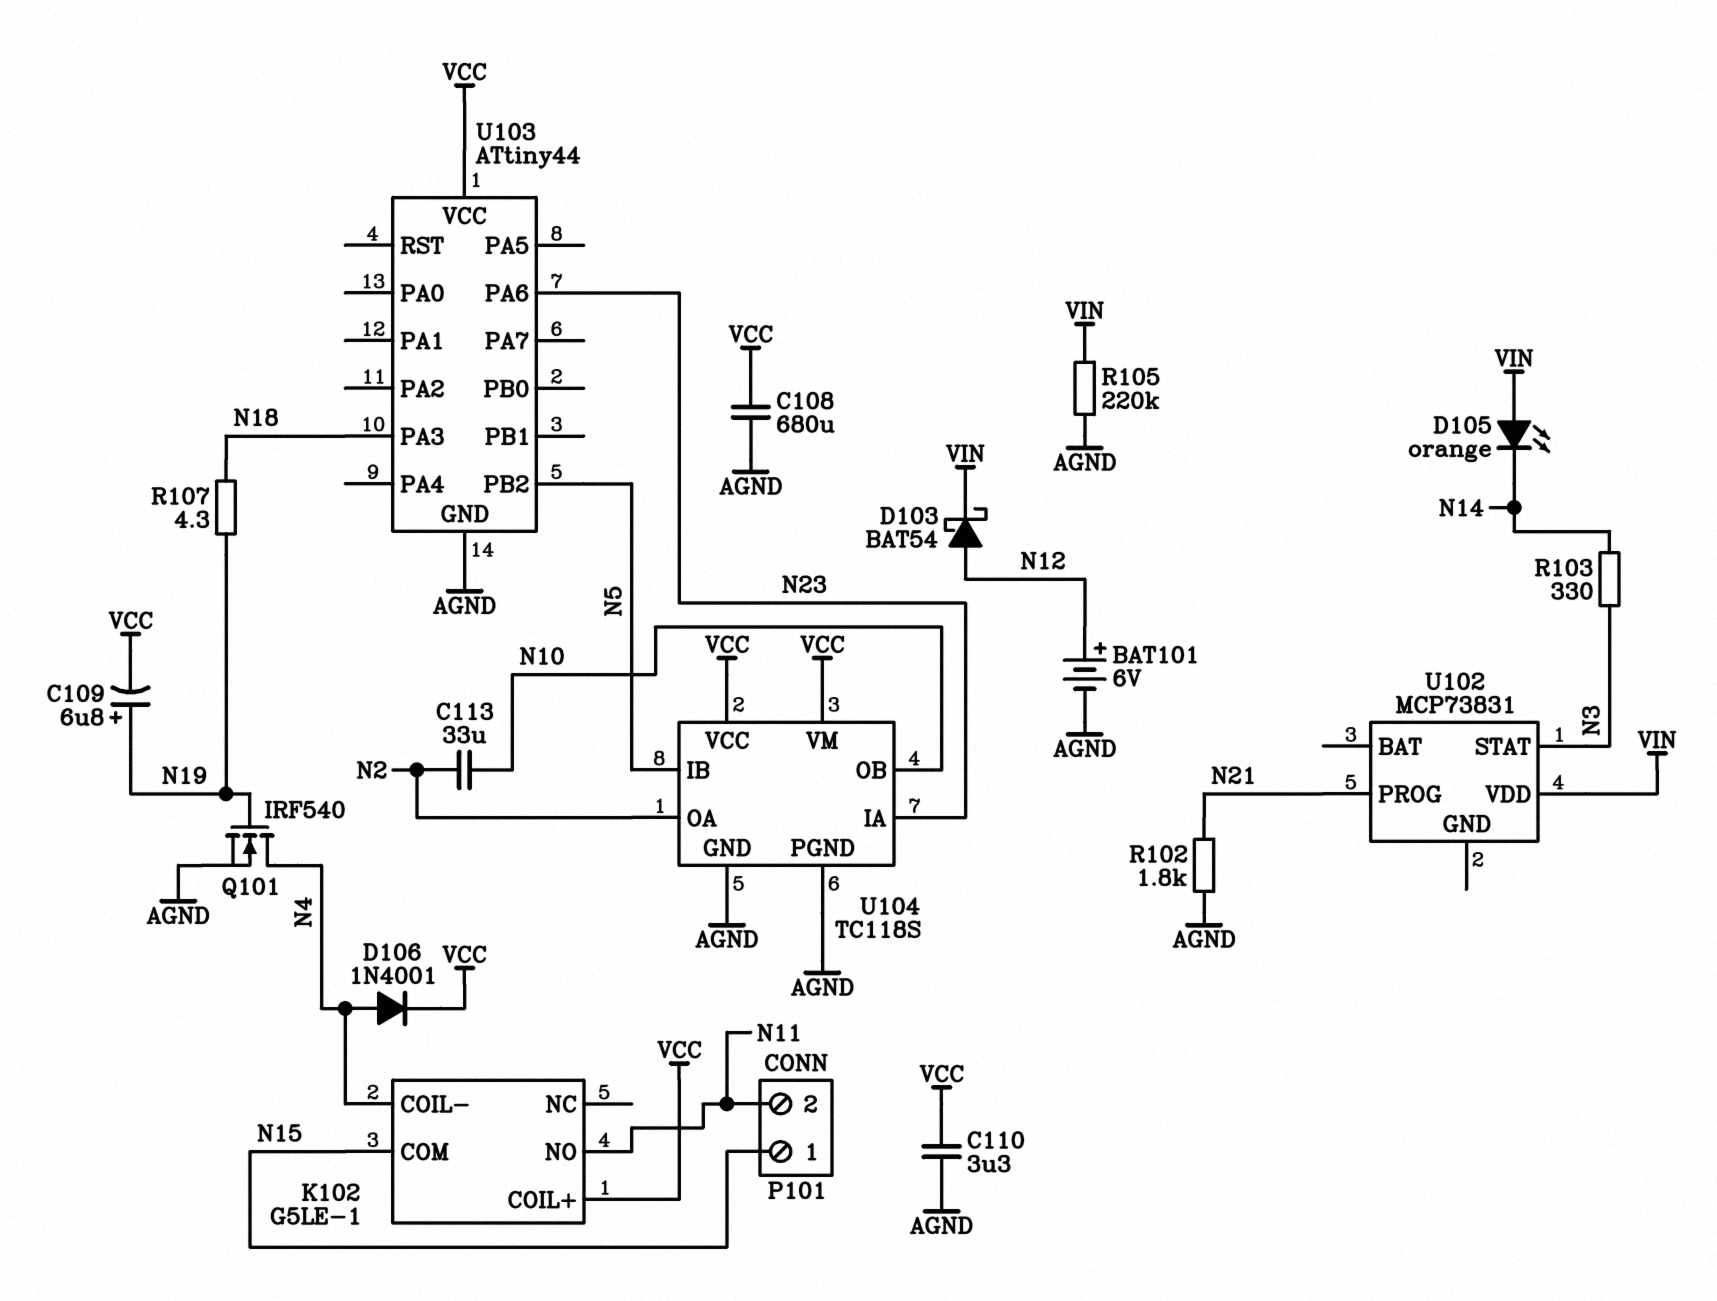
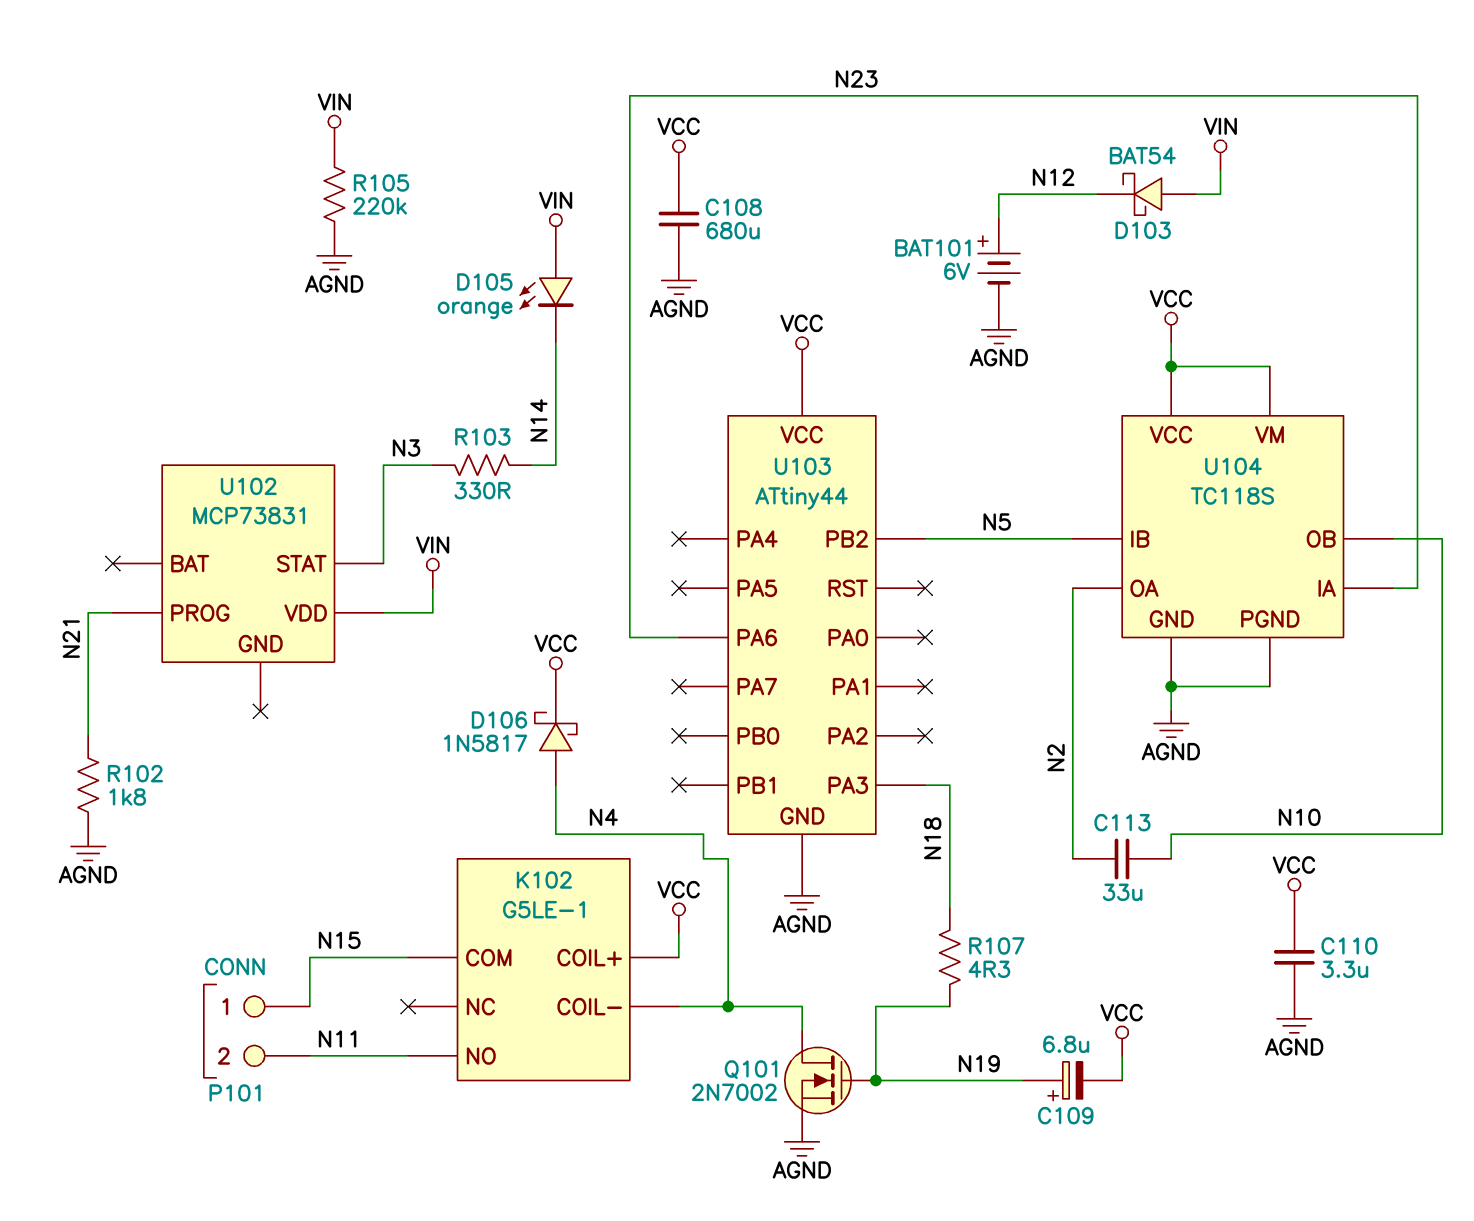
D103: schottky BAT54 (A N12, K VIN) -> schottky BAT54 (A VIN, K N12)
D106: diode 1N4001 (A N4, K VCC) -> schottky 1N5817 (A N4, K VCC)
Q101: NMOS IRF540 (G N19, D N4, S AGND) -> NMOS 2N7002 (G N19, D N4, S AGND)

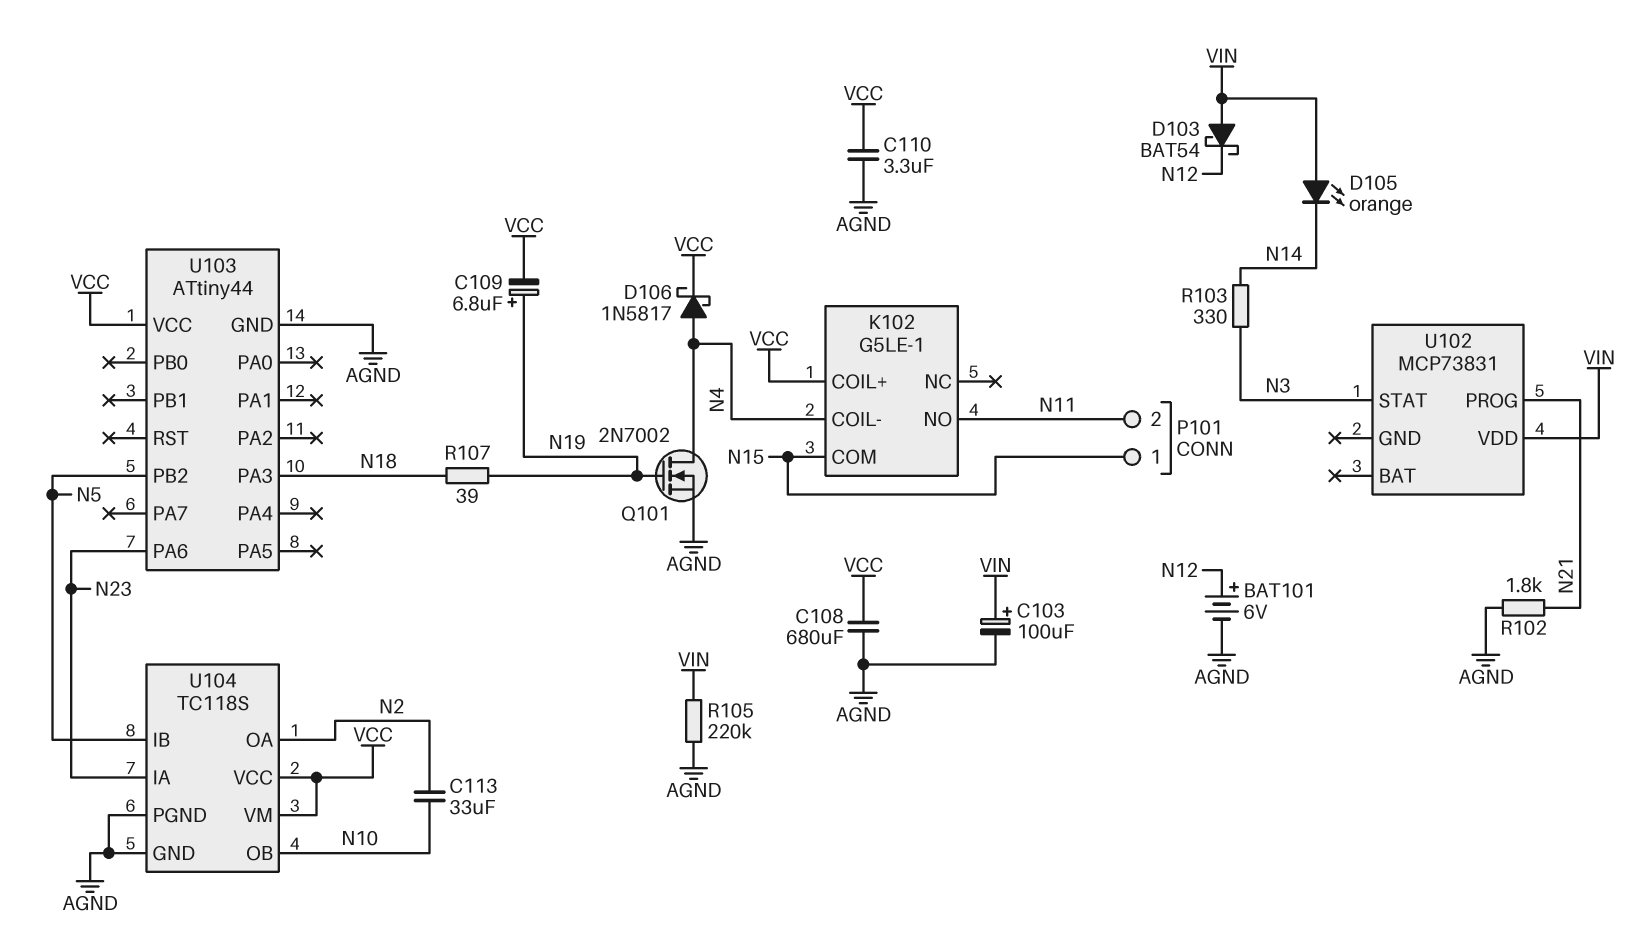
C103: none -> 100uF (plus VIN, minus AGND)
R107: 4.3 (N18, N19) -> 39 (N18, N19)

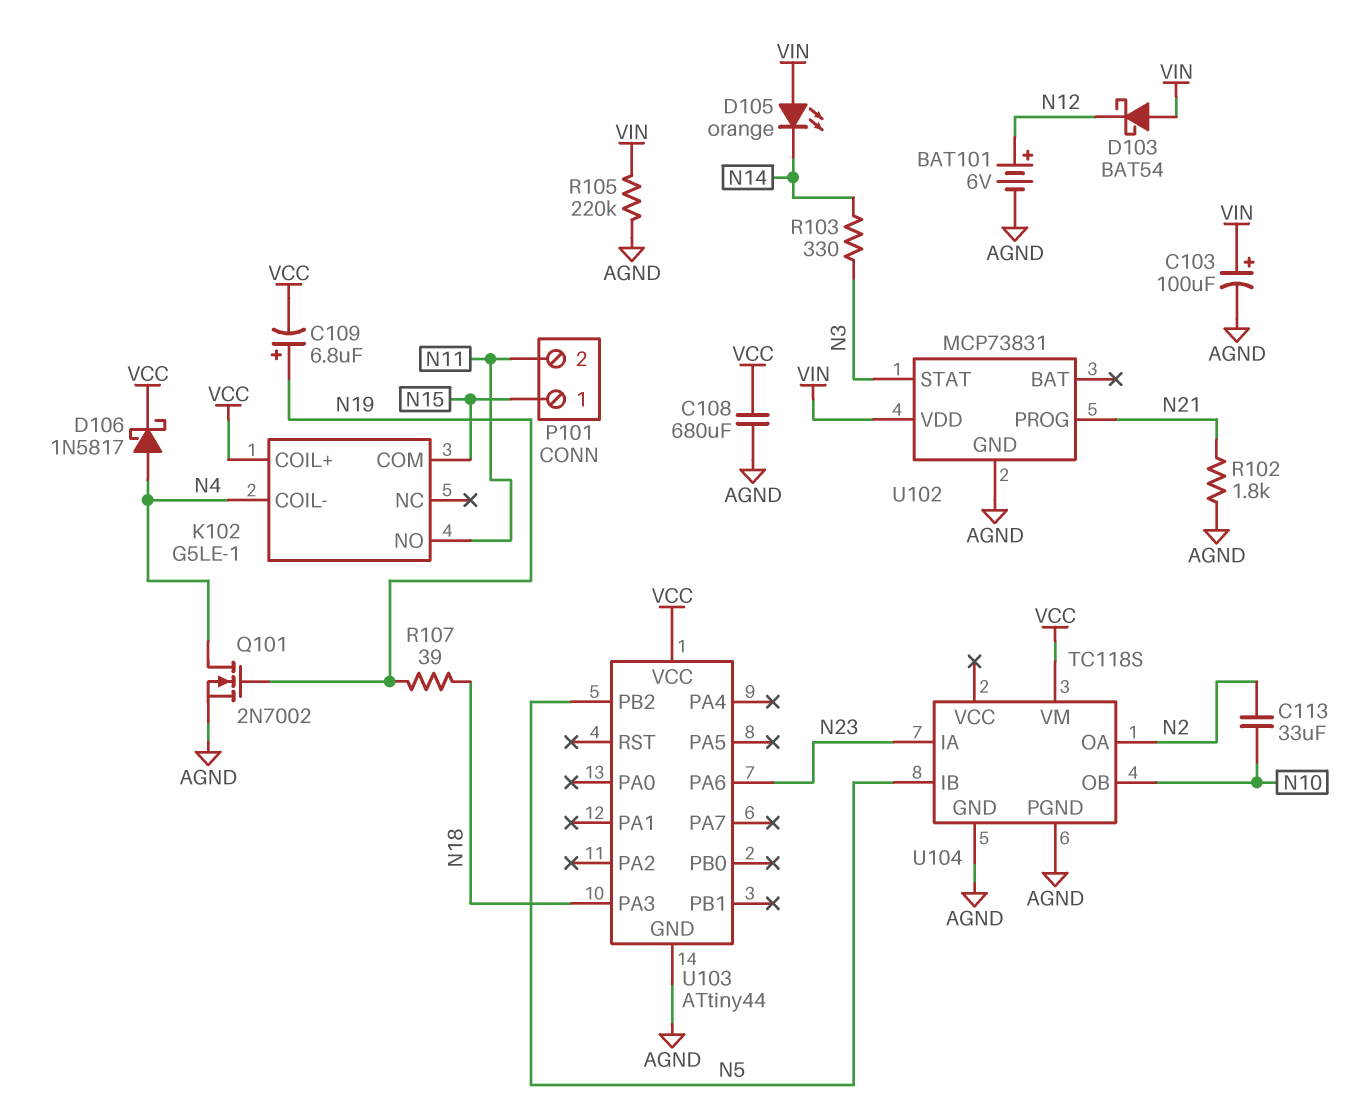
C110: 3.3uF (AGND, VCC) -> none
U102 pin GND: none -> AGND
U104 pin VCC: VCC -> none

